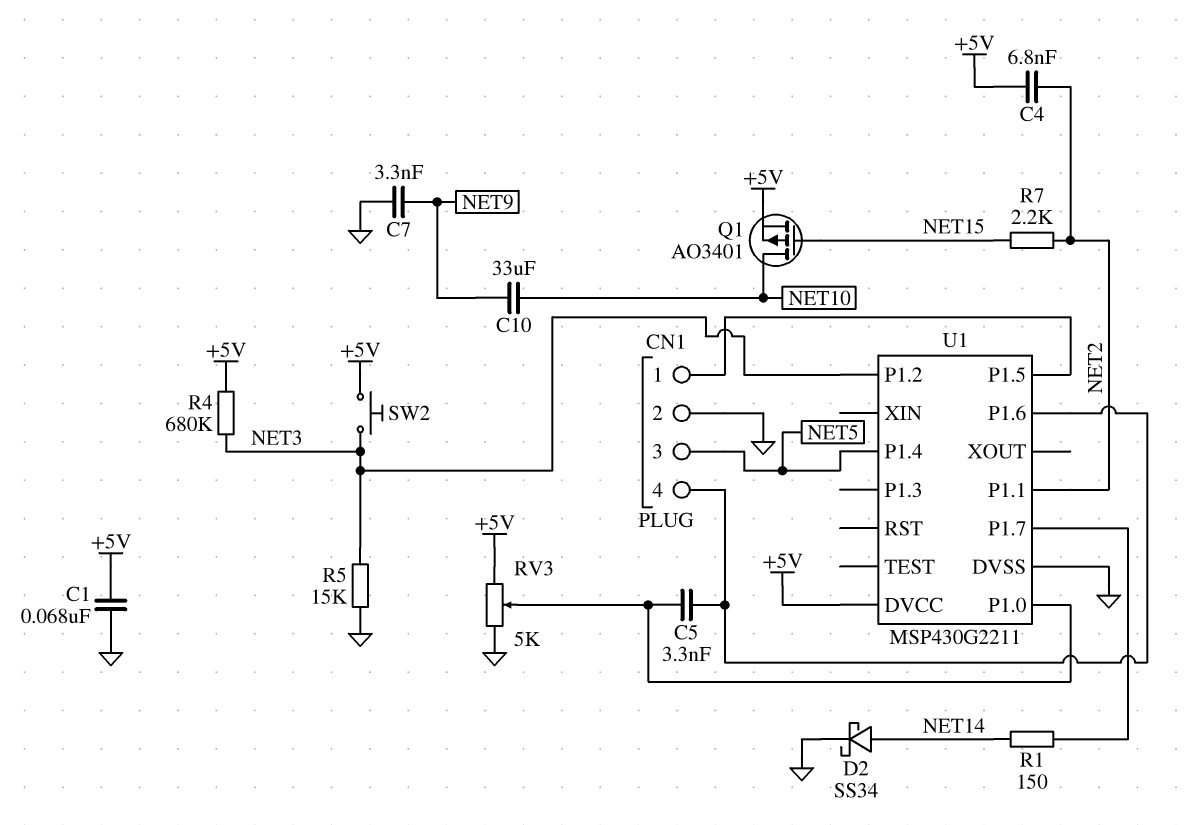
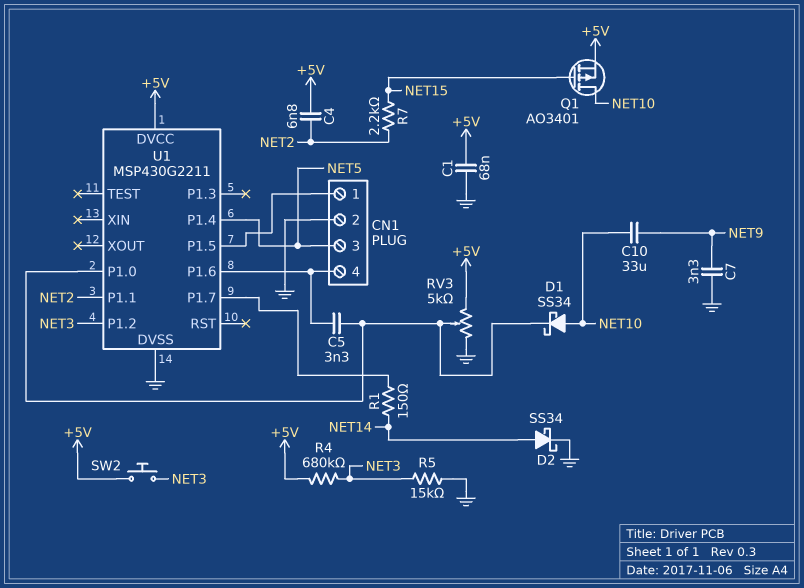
D1: none -> schottky SS34 (A NET10, K U1/P1.0)

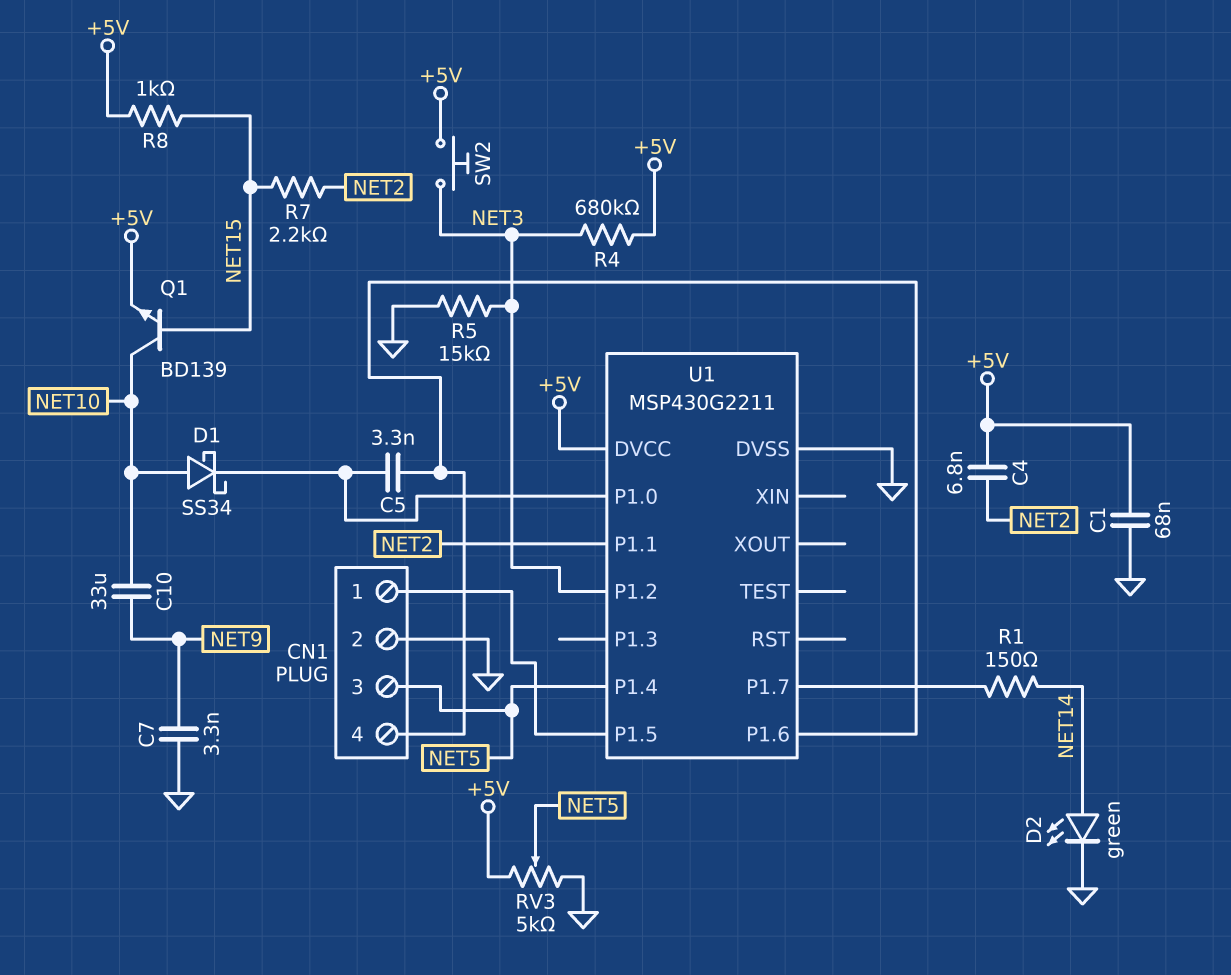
D2: schottky SS34 (A NET14, K GND) -> LED green (A NET14, K GND)
Q1: PMOS AO3401 (G NET15, D NET10, S +5V) -> NPN BD139 (B NET15, C NET10, E +5V)
R8: none -> 1k (+5V, NET15)
RV3: 5k (+5V, GND, wiper U1/P1.0) -> 5k (+5V, GND, wiper NET5)

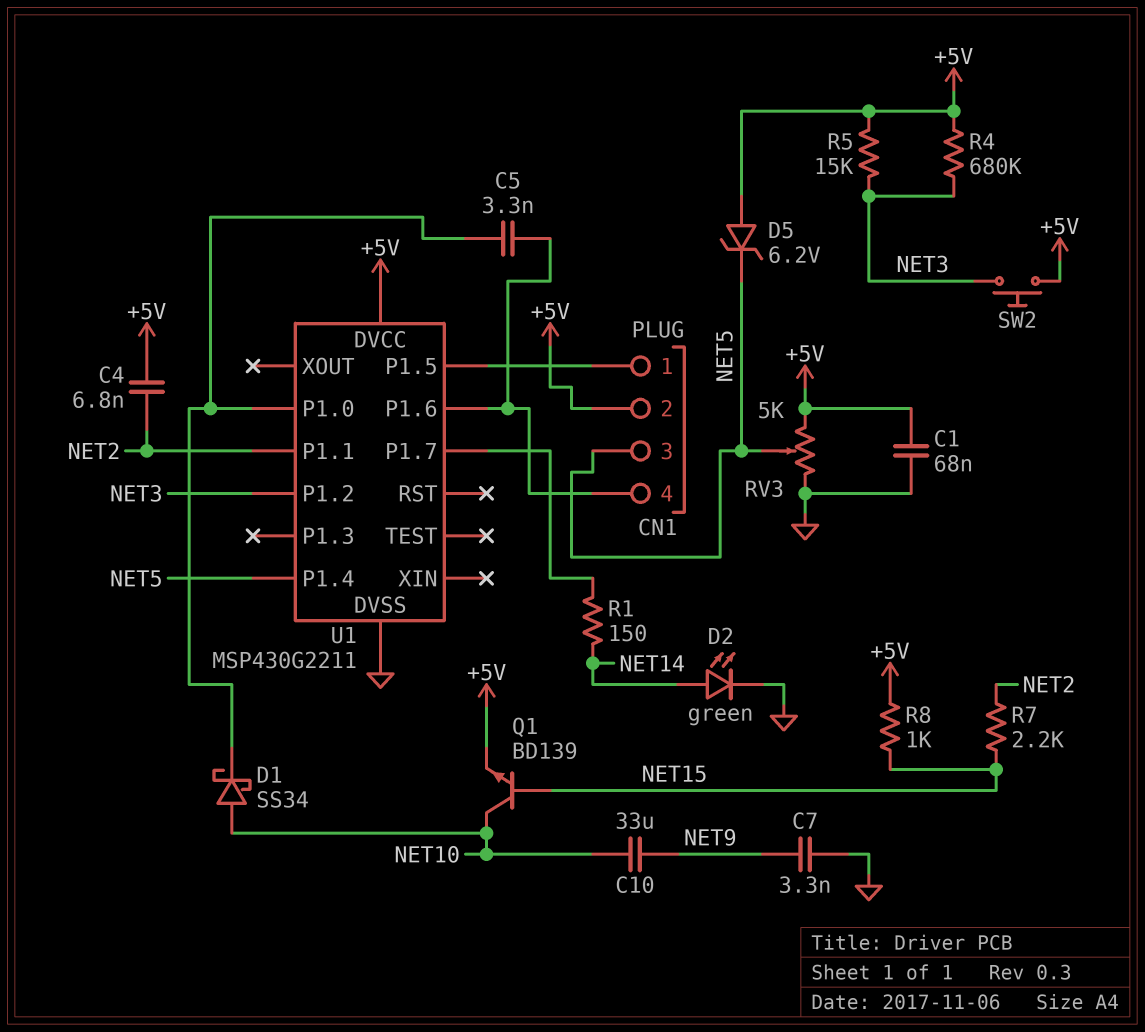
CN1 pin 2: GND -> +5V
D5: none -> zener 6.2V (A +5V, K NET5)
R5: 15k (GND, NET3) -> 15k (+5V, NET3)

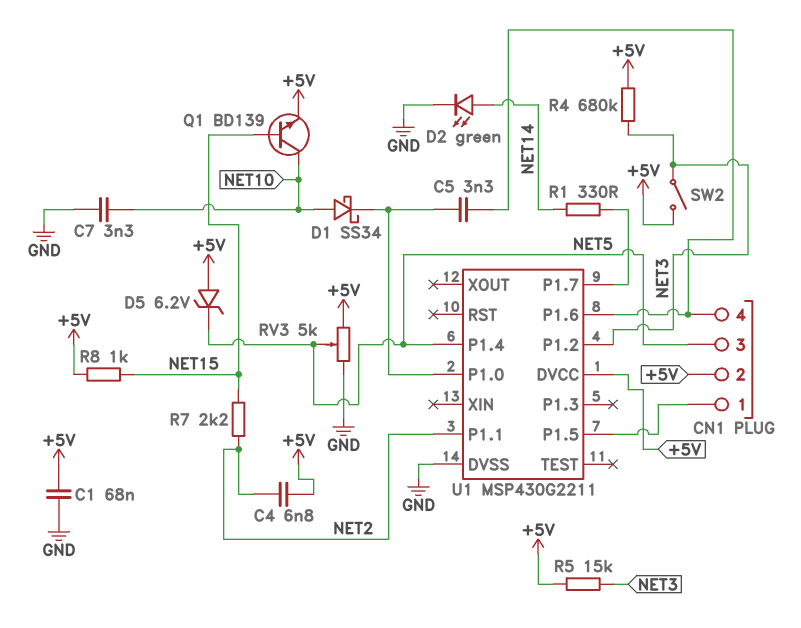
C7: 3.3nF (GND, NET9) -> 3.3nF (GND, NET10)
C10: 33uF (NET9, NET10) -> none
R1: 150 (NET14, U1/P1.7) -> 330 (NET14, U1/P1.7)
SW2: button (+5V, NET3) -> switch (+5V, NET3)

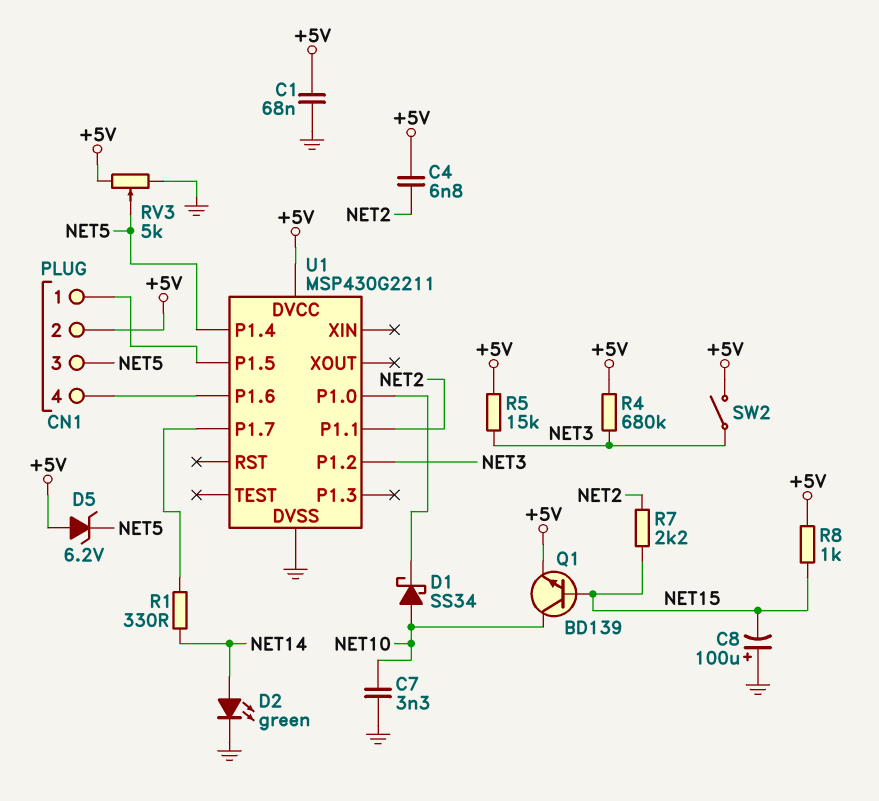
C5: 3.3nF (CN1/4, U1/P1.0) -> none
C8: none -> 100uF (plus GND, minus NET15)

